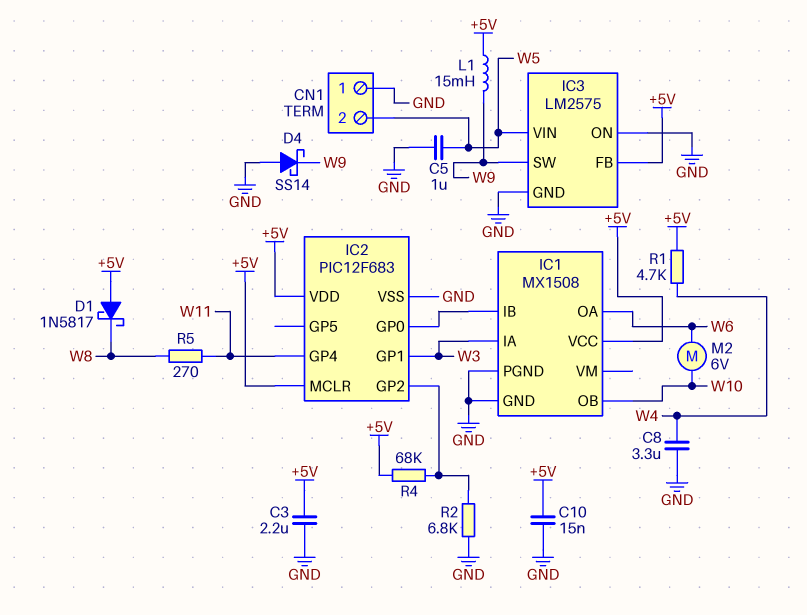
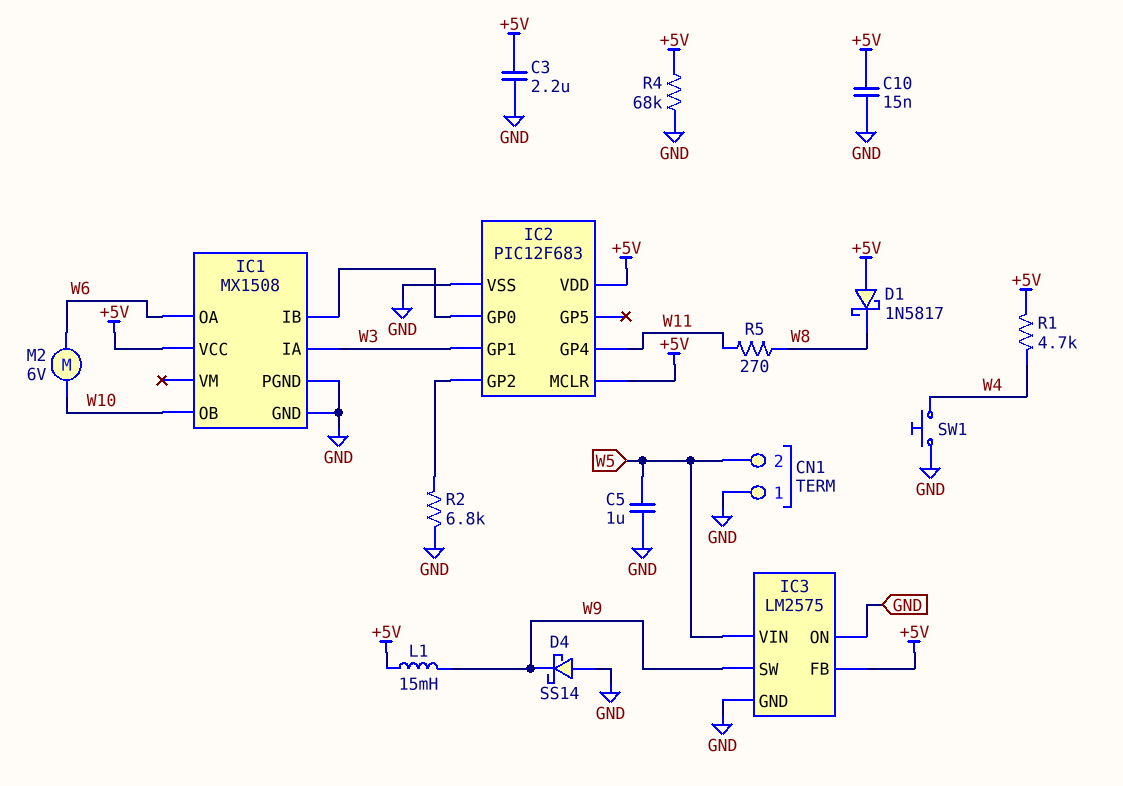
C8: 3.3uF (GND, W4) -> none
R4: 68k (+5V, IC2/GP2) -> 68k (+5V, GND)
SW1: none -> button (GND, W4)

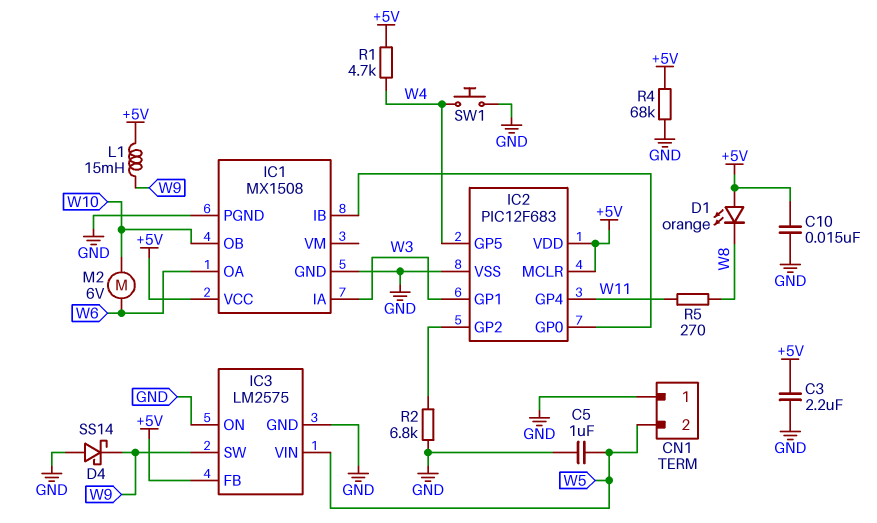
D1: schottky 1N5817 (A +5V, K W8) -> LED orange (A +5V, K W8)
IC2 pin GP5: none -> W4

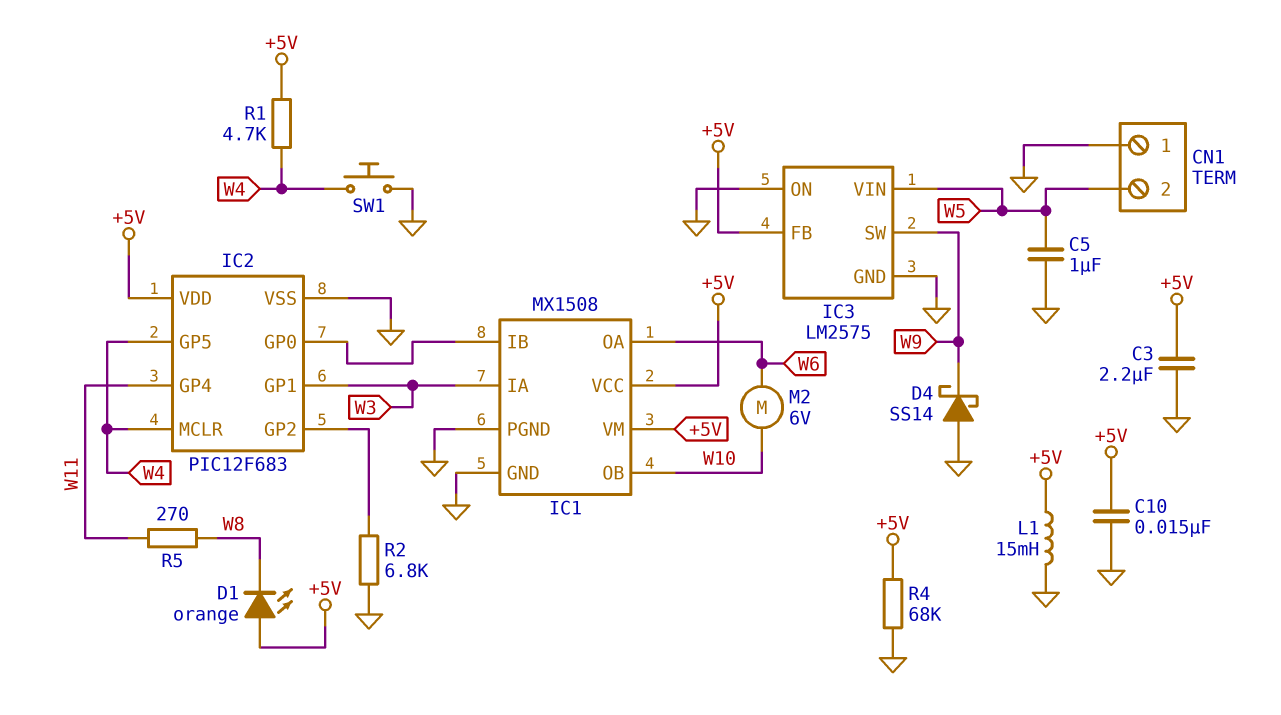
IC1 pin VM: none -> +5V
IC2 pin MCLR: +5V -> W4
L1: 15mH (+5V, W9) -> 15mH (+5V, GND)

